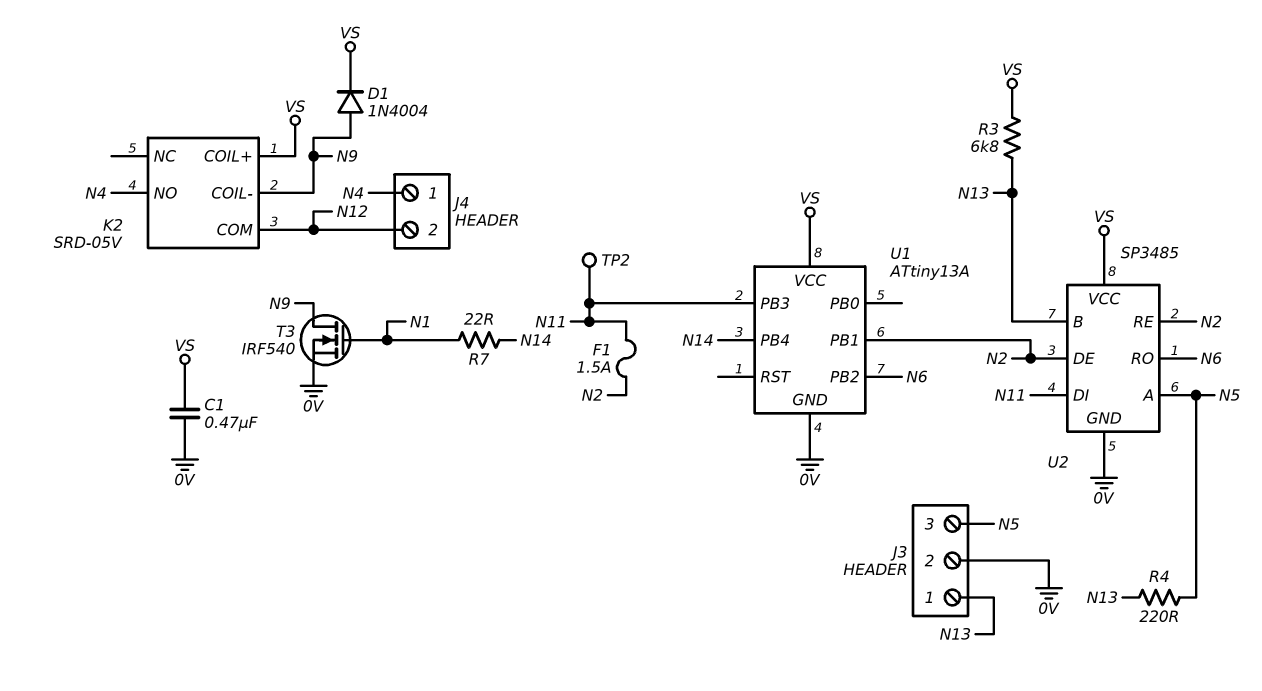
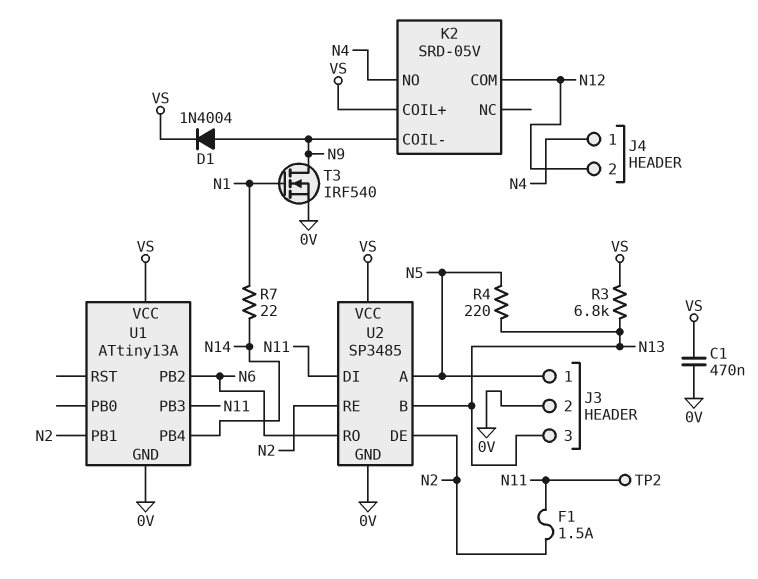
J3 pin 1: N13 -> N5
J3 pin 3: N5 -> N13

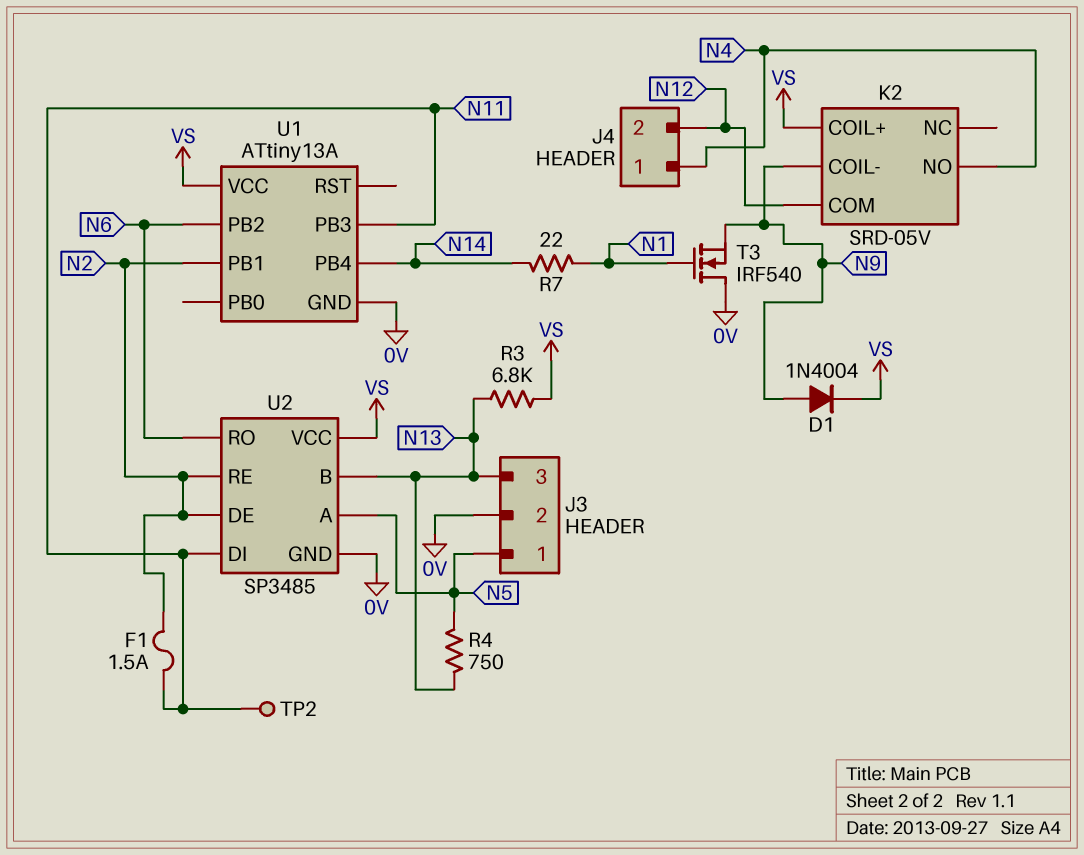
C1: 470nF (0V, VS) -> none
R4: 220 (N5, N13) -> 750 (N5, N13)
T3: NMOS IRF540 (G N1, D N9, S 0V) -> NMOS IRF540 (G N1, D 0V, S N9)

